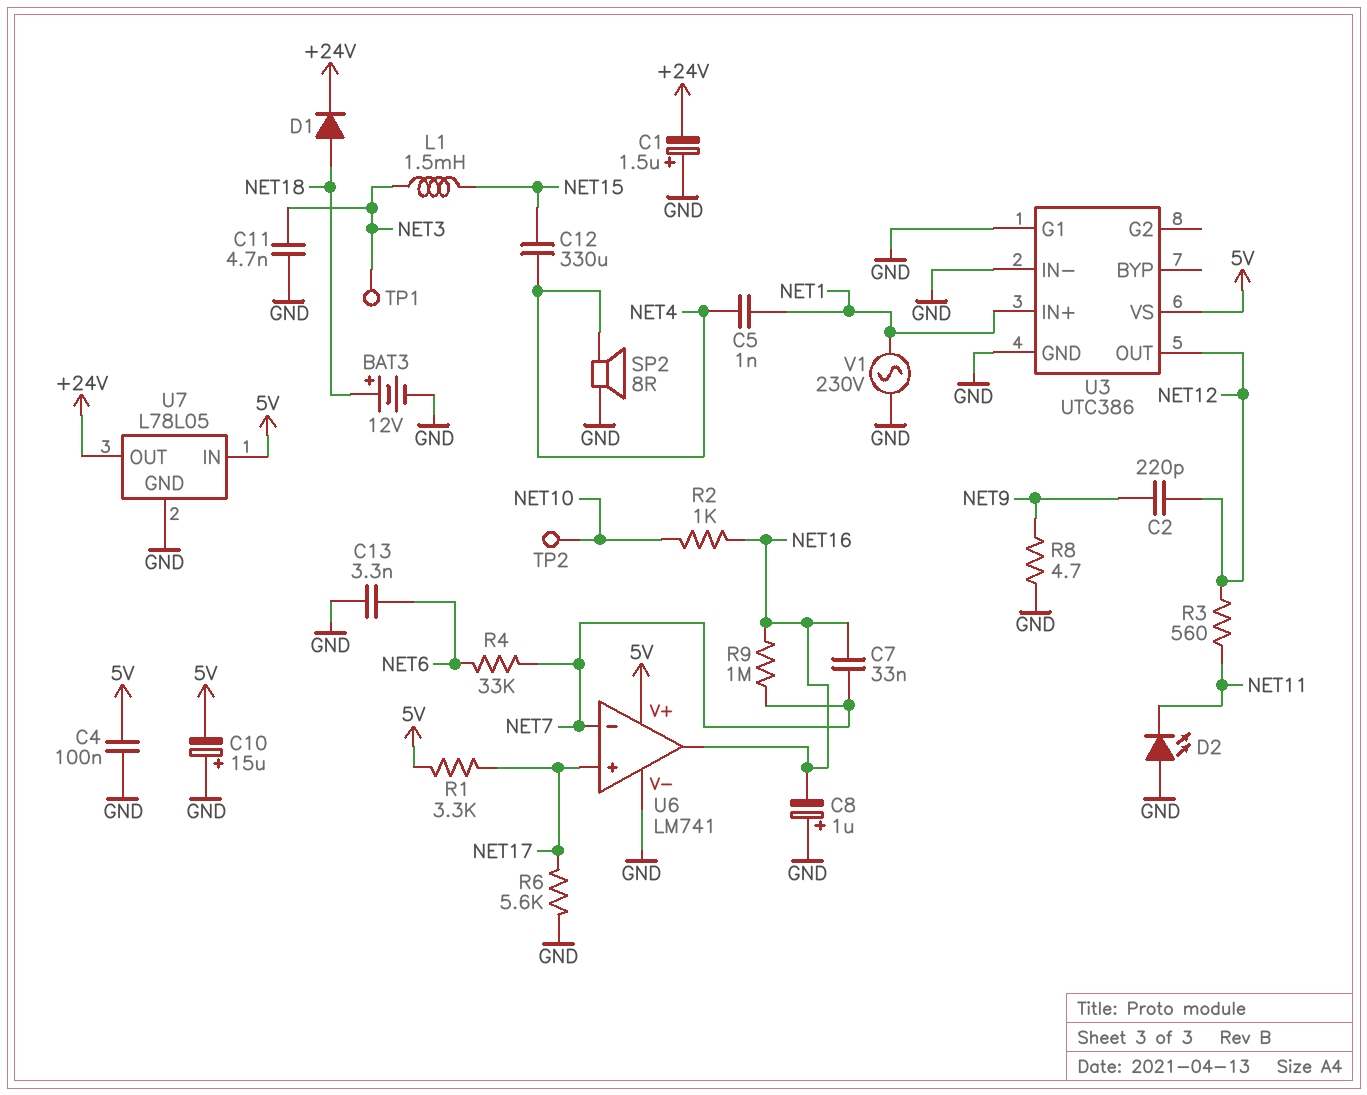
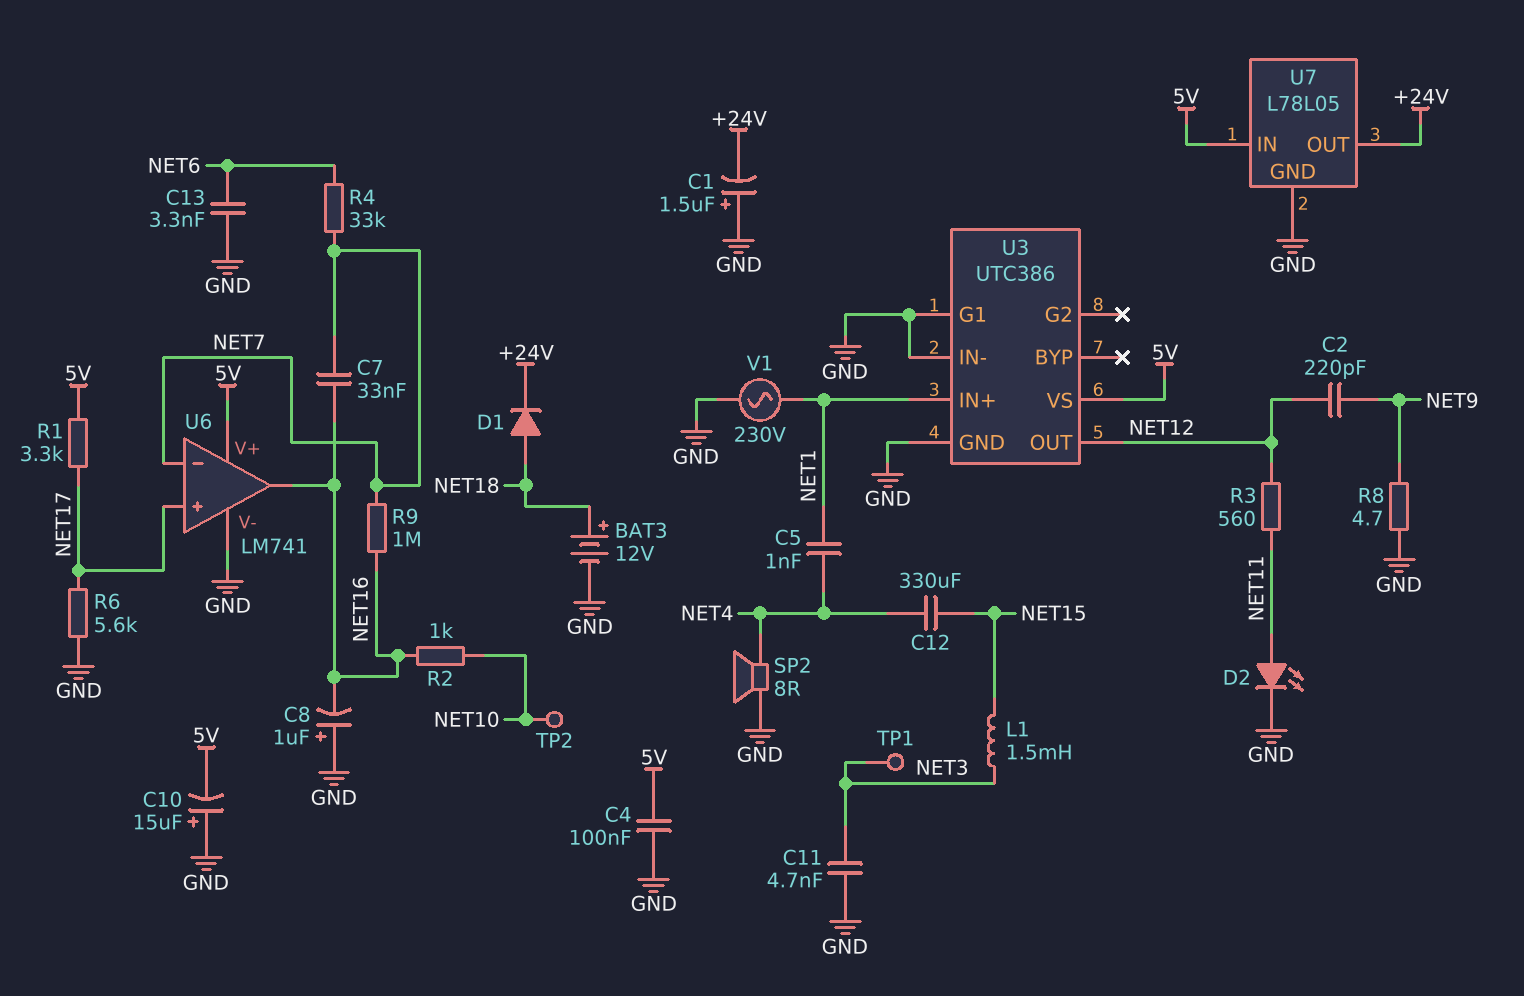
D2: LED (A GND, K NET11) -> LED (A NET11, K GND)

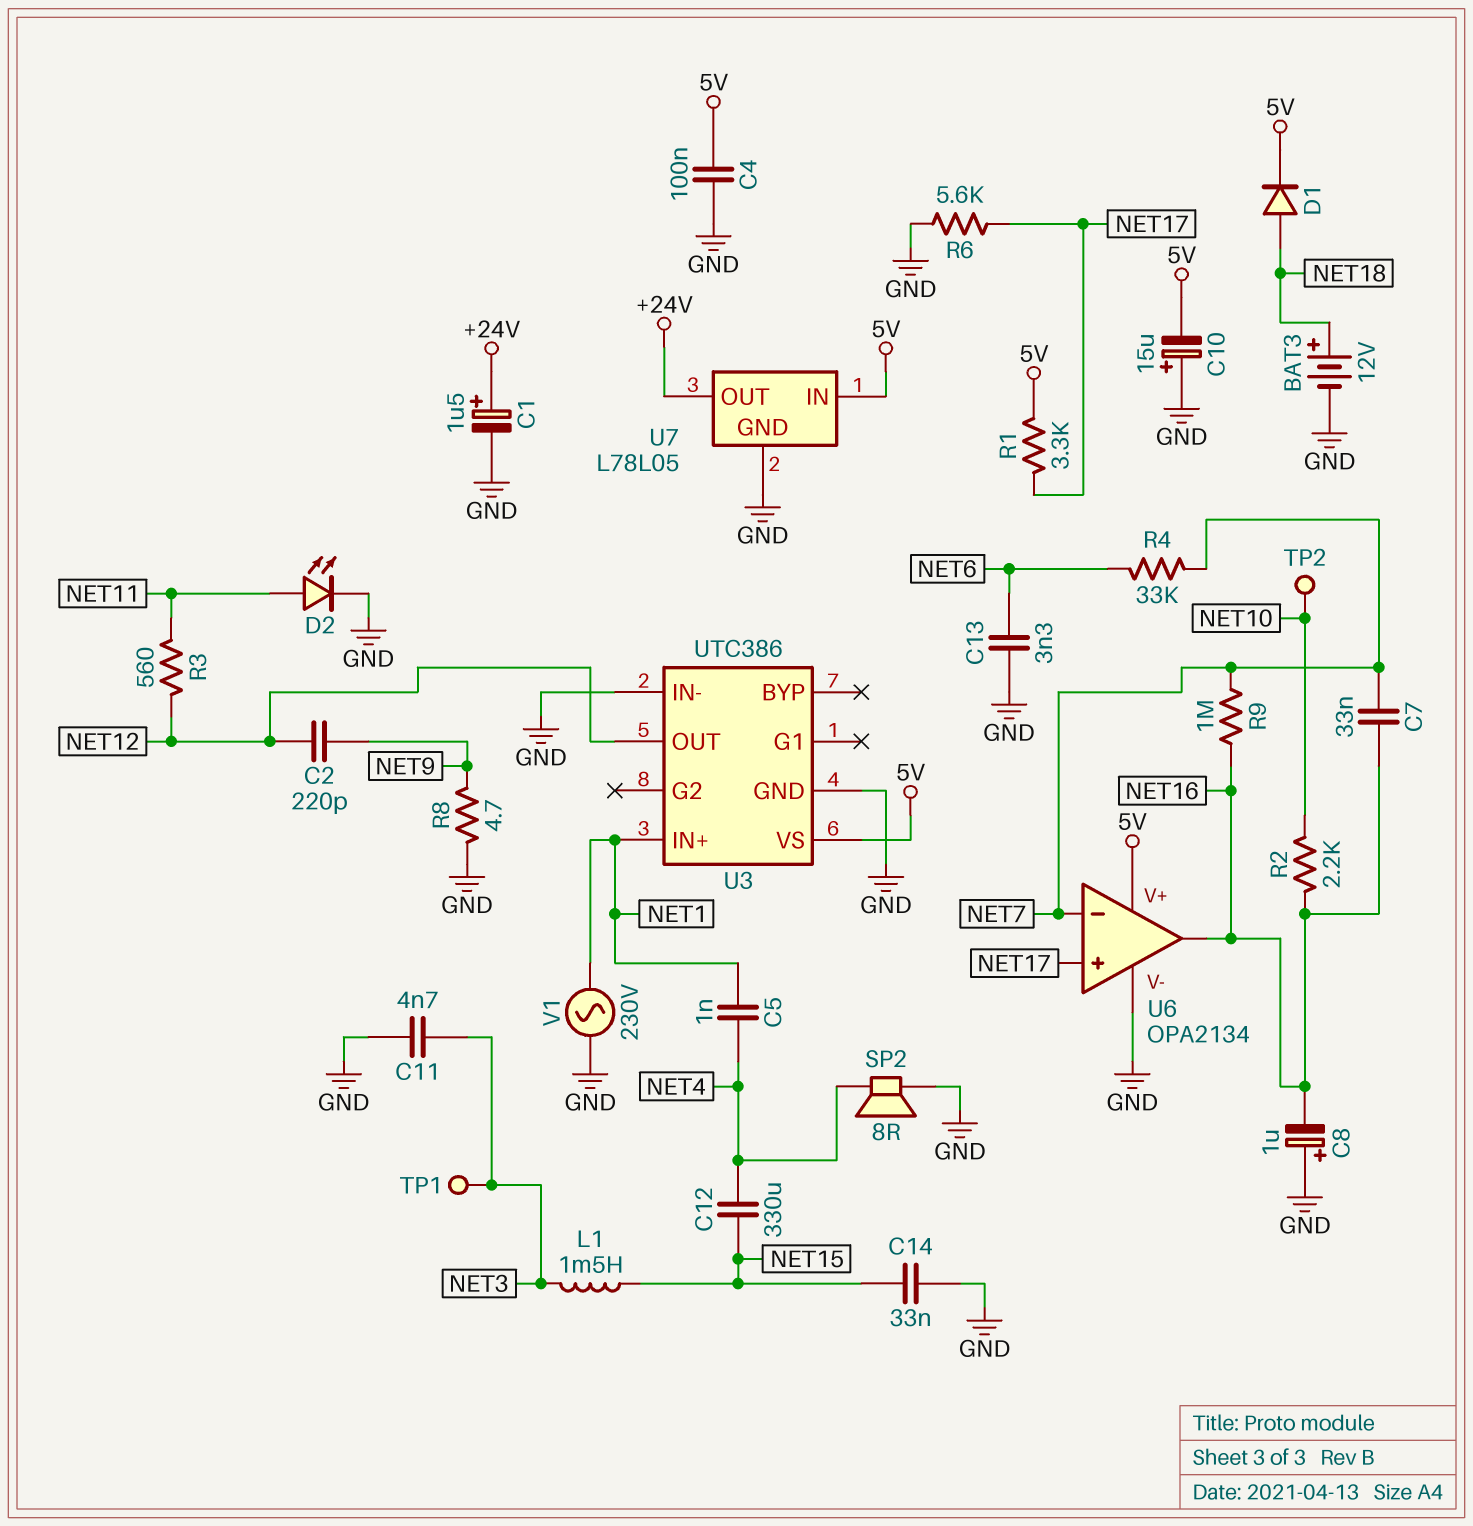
C1: 1.5uF (plus GND, minus +24V) -> 1.5uF (plus +24V, minus GND)
C14: none -> 33nF (GND, NET15)
D1: diode (A NET18, K +24V) -> diode (A NET18, K 5V)
R2: 1k (NET10, NET16) -> 2.2k (NET10, NET16)
U3 pin G1: GND -> none
U6: LM741 -> OPA2134

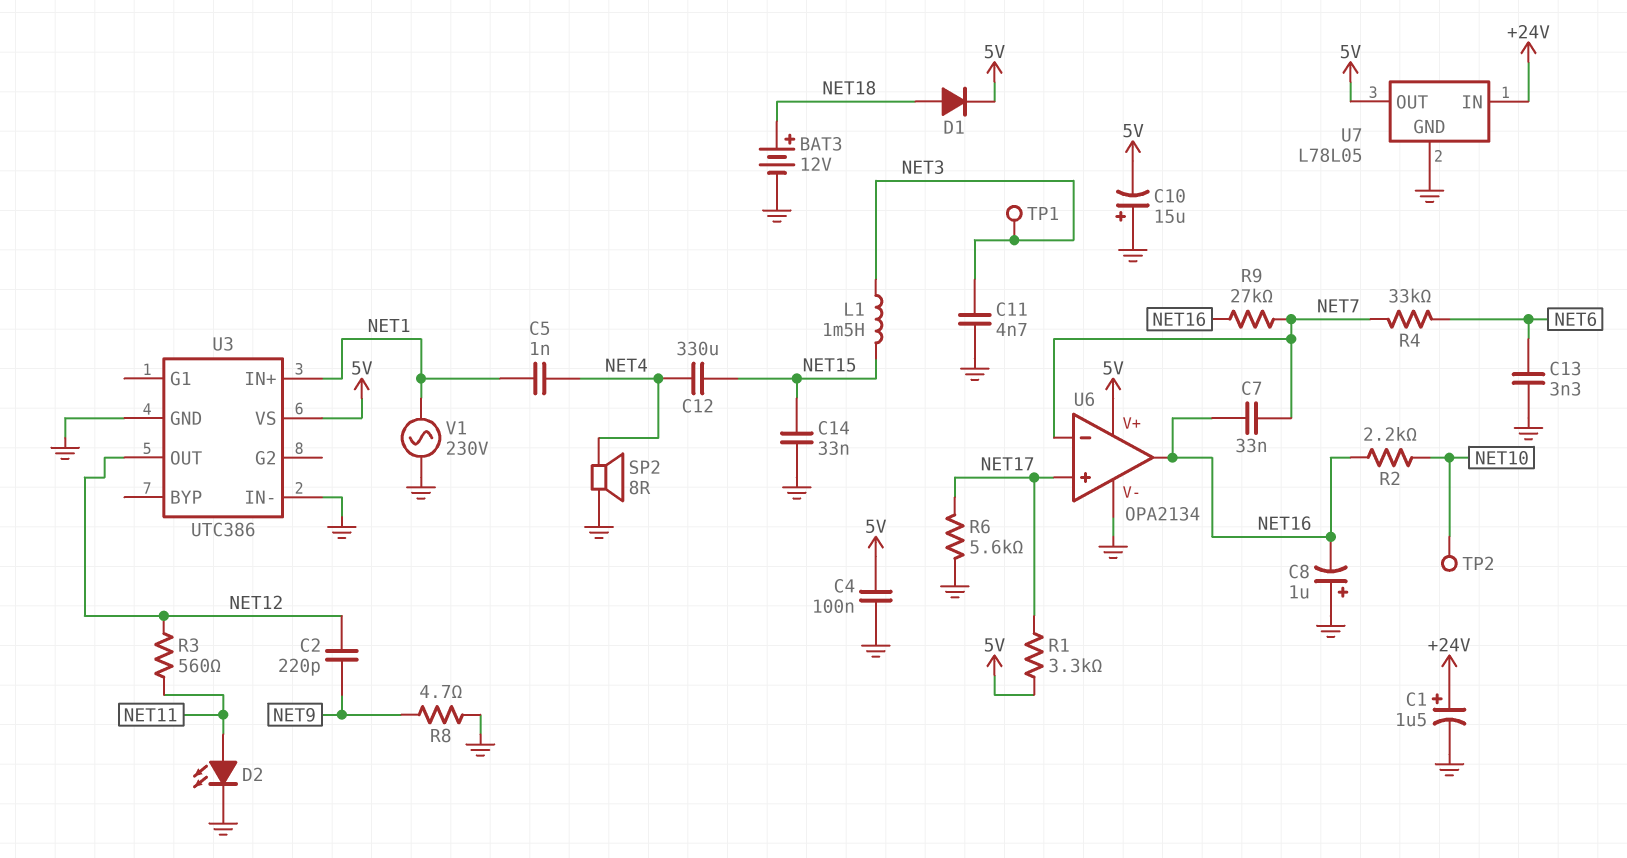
R9: 1M (NET7, NET16) -> 27k (NET7, NET16)
U7 pin IN: 5V -> +24V
U7 pin OUT: +24V -> 5V

